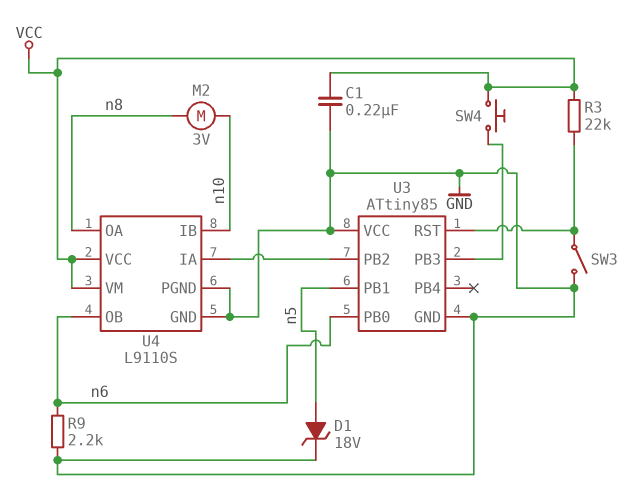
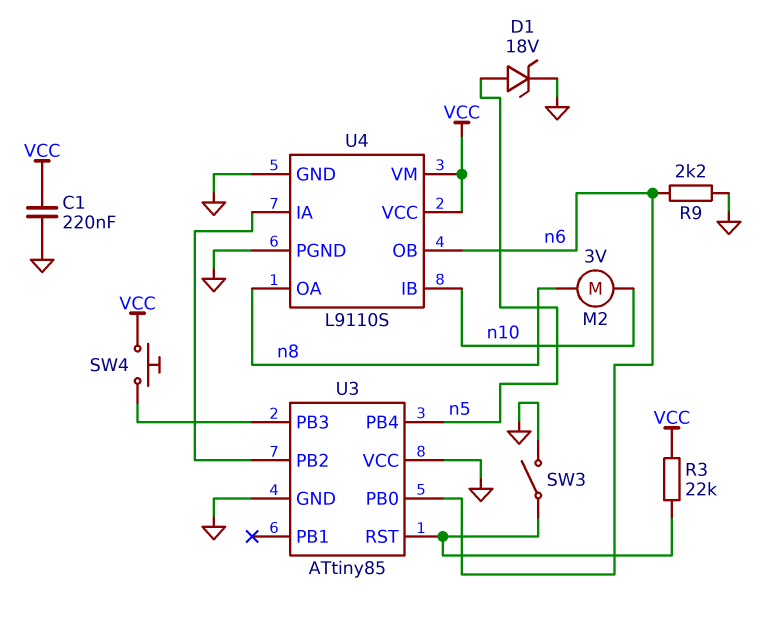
U3 pin PB1: n5 -> none
U3 pin PB4: none -> n5

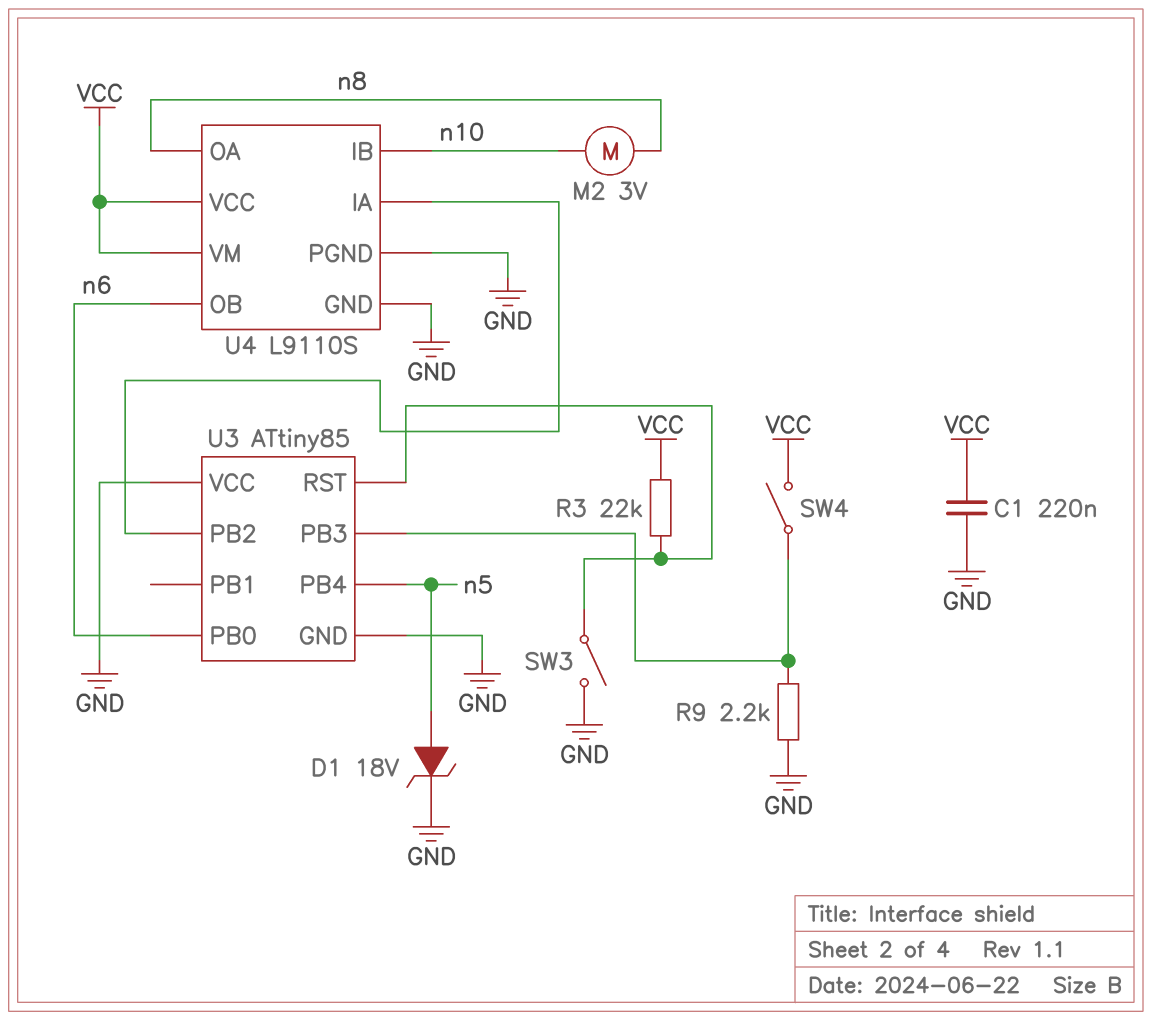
R9: 2.2k (GND, n6) -> 2.2k (GND, U3/PB3)
SW4: button (U3/PB3, VCC) -> switch (U3/PB3, VCC)

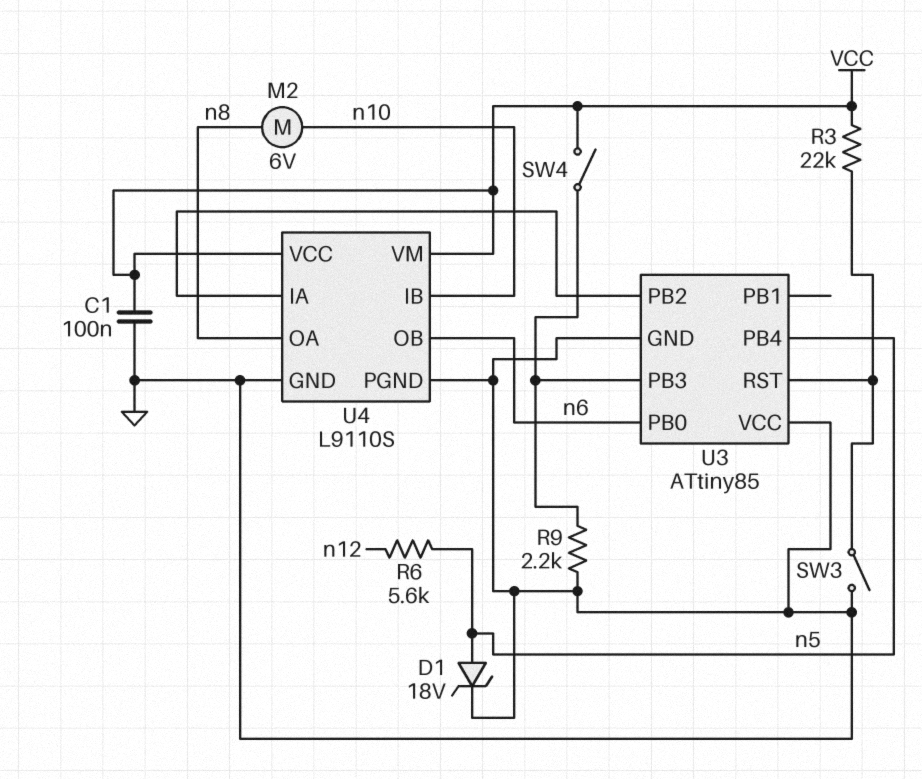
C1: 220nF (GND, VCC) -> 100nF (GND, VCC)
M2: motor 3V (n8, n10) -> motor 6V (n8, n10)
R6: none -> 5.6k (n5, n12)

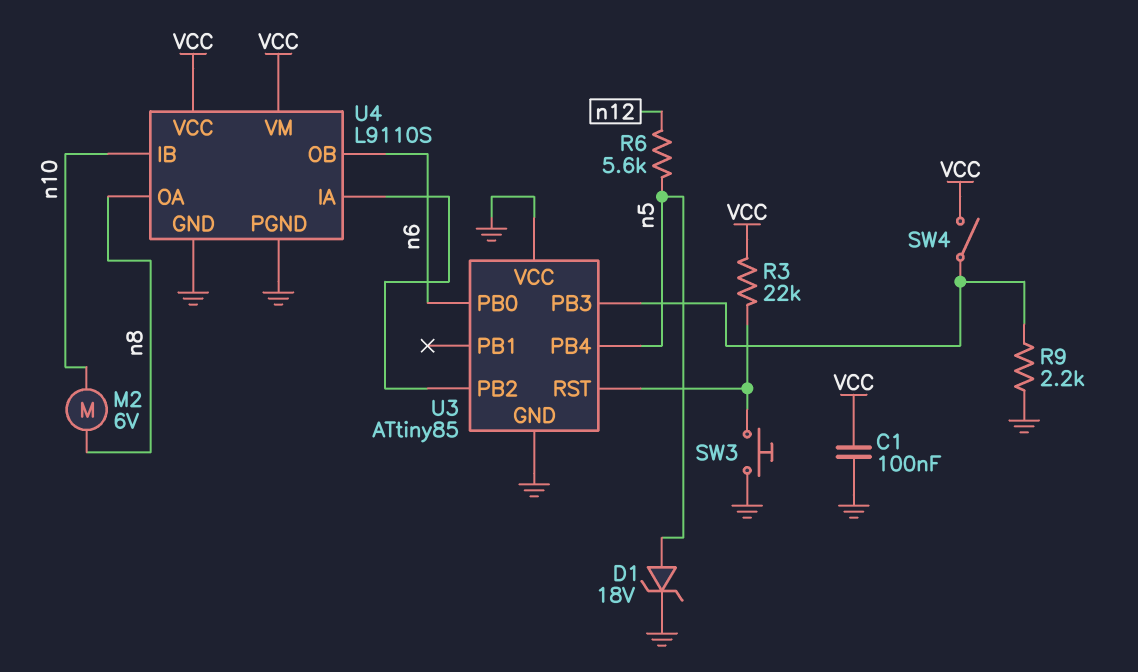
SW3: switch (GND, U3/RST) -> button (GND, U3/RST)

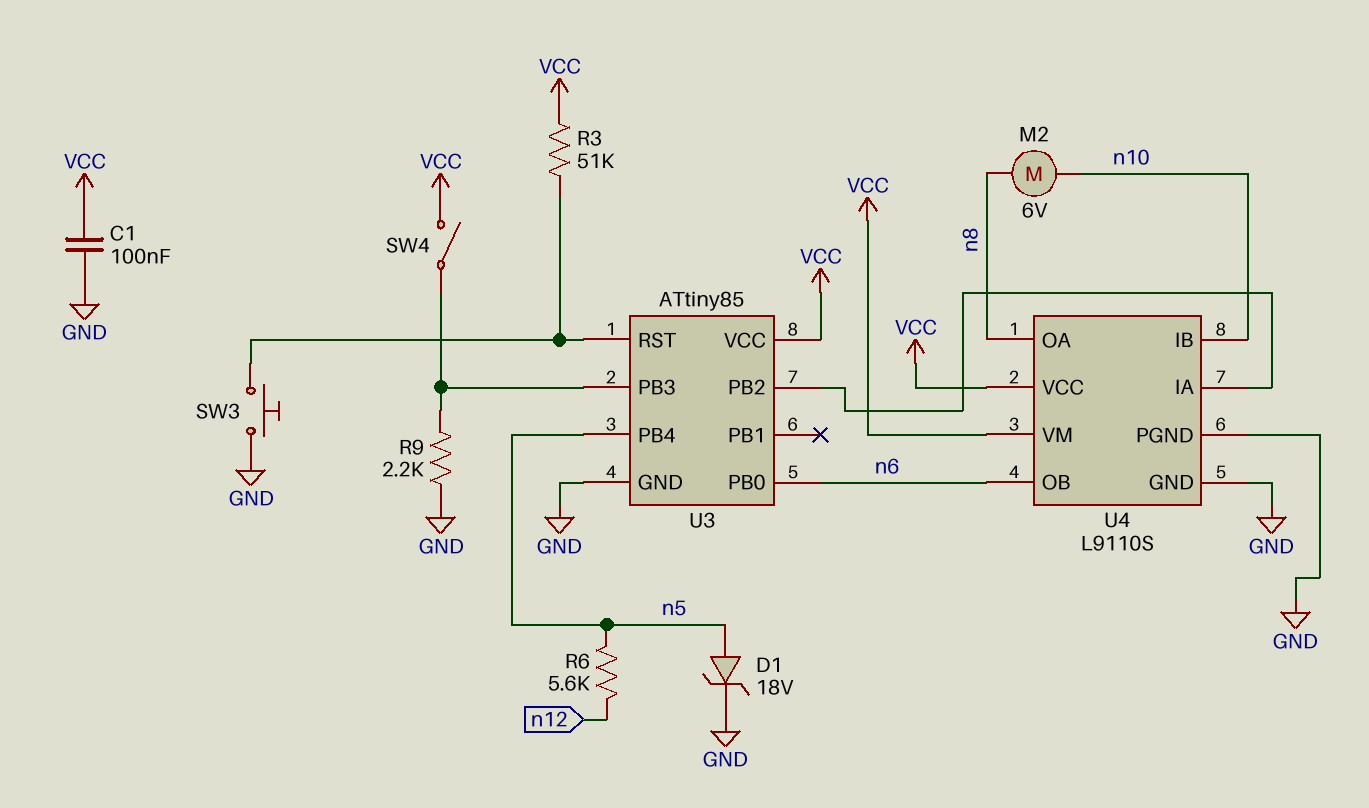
R3: 22k (U3/RST, VCC) -> 51k (U3/RST, VCC)
U3 pin VCC: GND -> VCC

